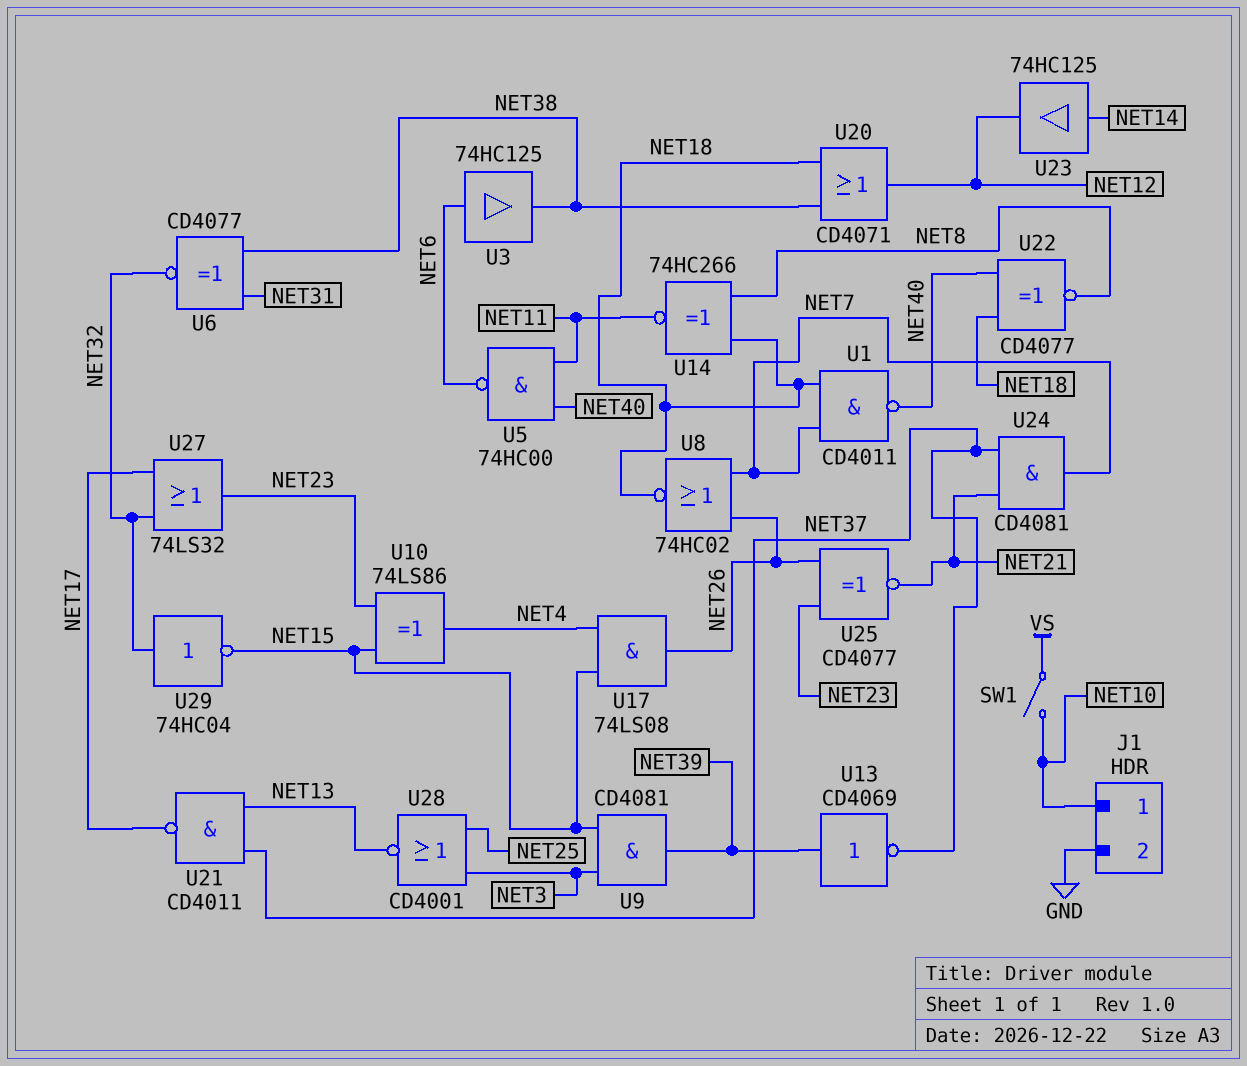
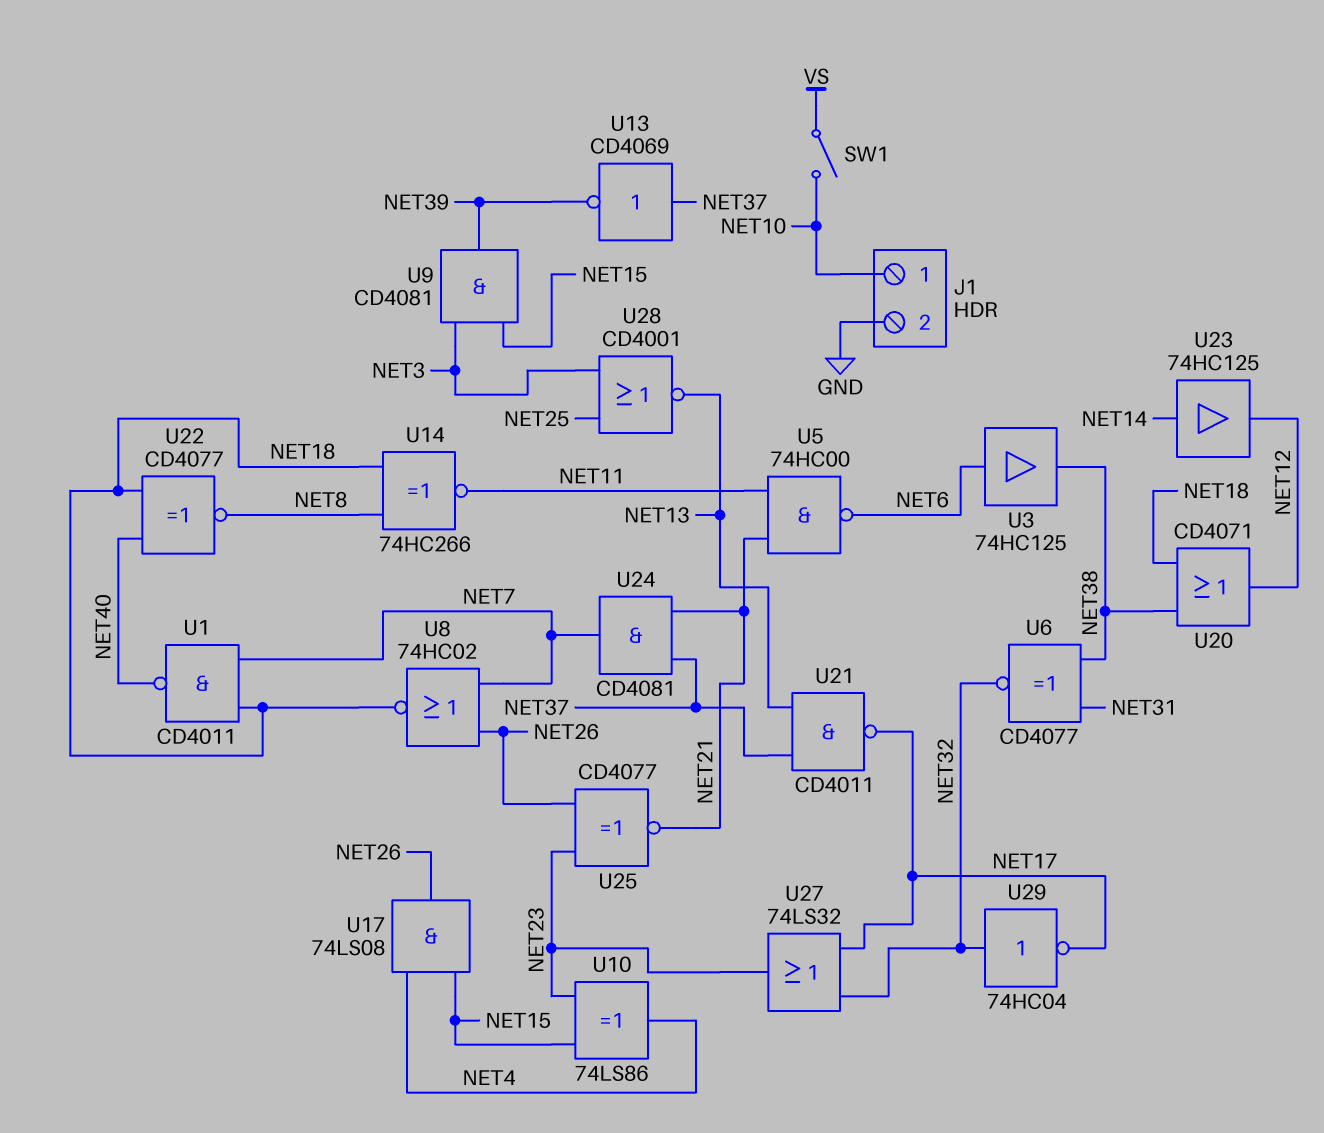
U5: NAND 74HC00 (in NET11, in NET40, out NET6) -> NAND 74HC00 (in NET11, in NET21, out NET6)
U13: NOT CD4069 (in NET39, out NET37) -> NOT CD4069 (in NET37, out NET39)
U29: NOT 74HC04 (in NET32, out NET15) -> NOT 74HC04 (in NET32, out NET17)

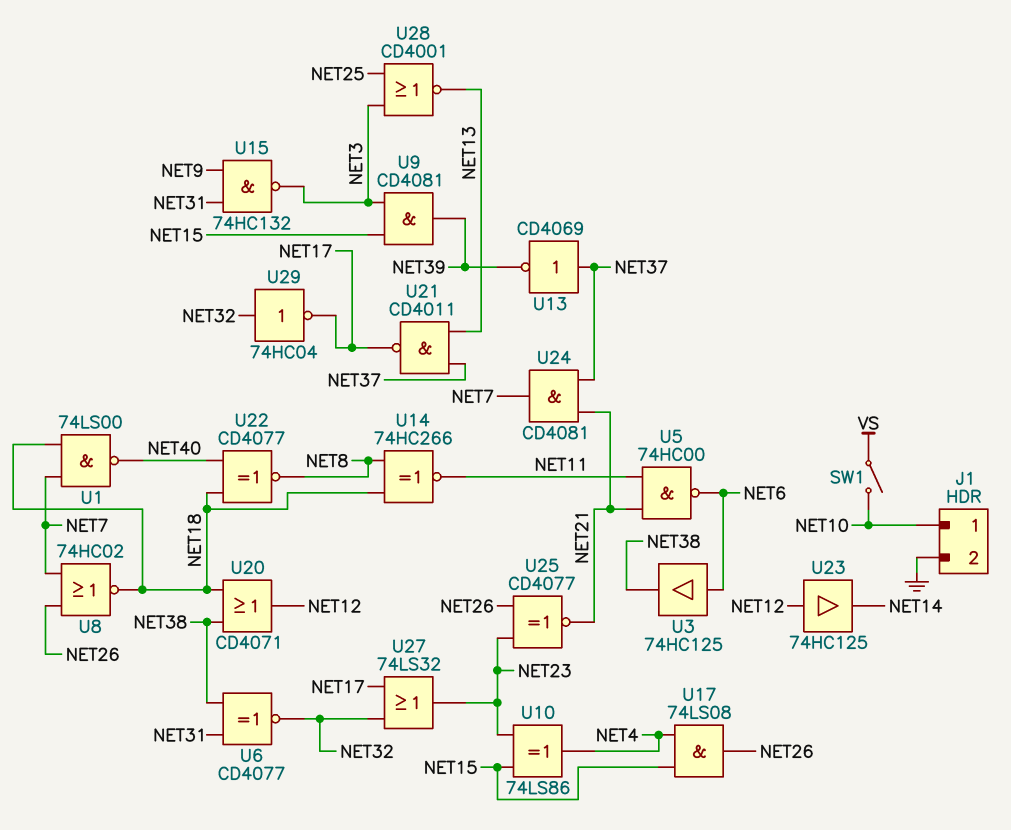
U1: NAND CD4011 (in NET7, in NET18, out NET40) -> NAND 74LS00 (in NET7, in NET18, out NET40)
U15: none -> NAND 74HC132 (in NET9, in NET31, out NET3)
U23: buffer 74HC125 (in NET14, out NET12) -> buffer 74HC125 (in NET12, out NET14)

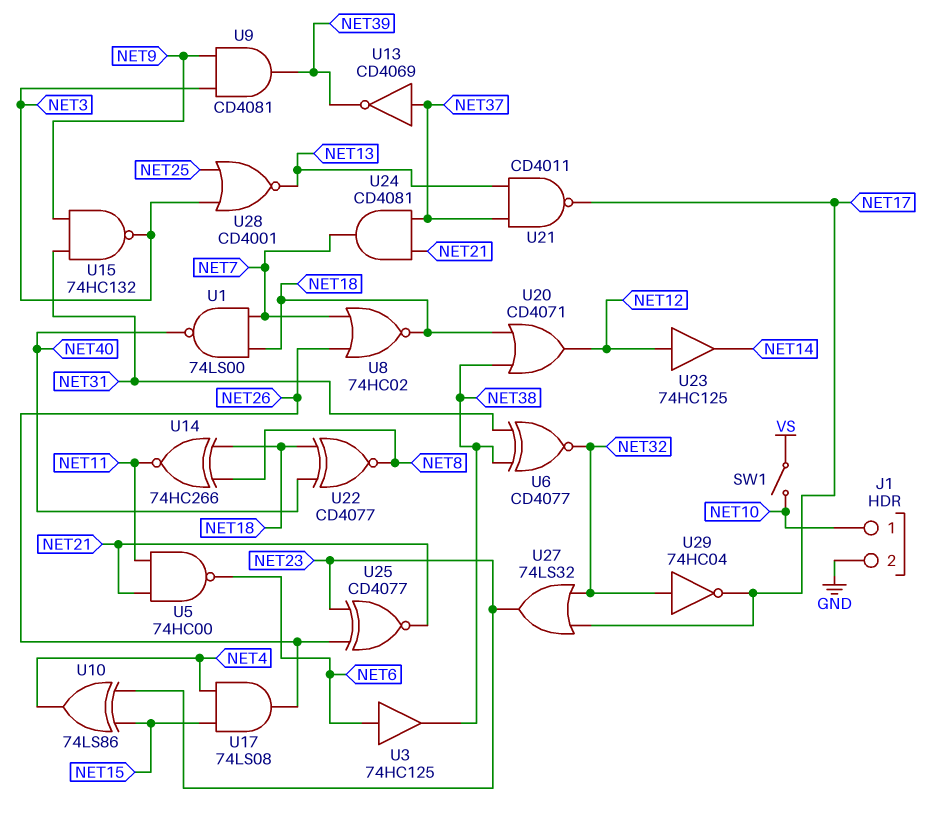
U9: AND CD4081 (in NET3, in NET15, out NET39) -> AND CD4081 (in NET3, in NET9, out NET39)

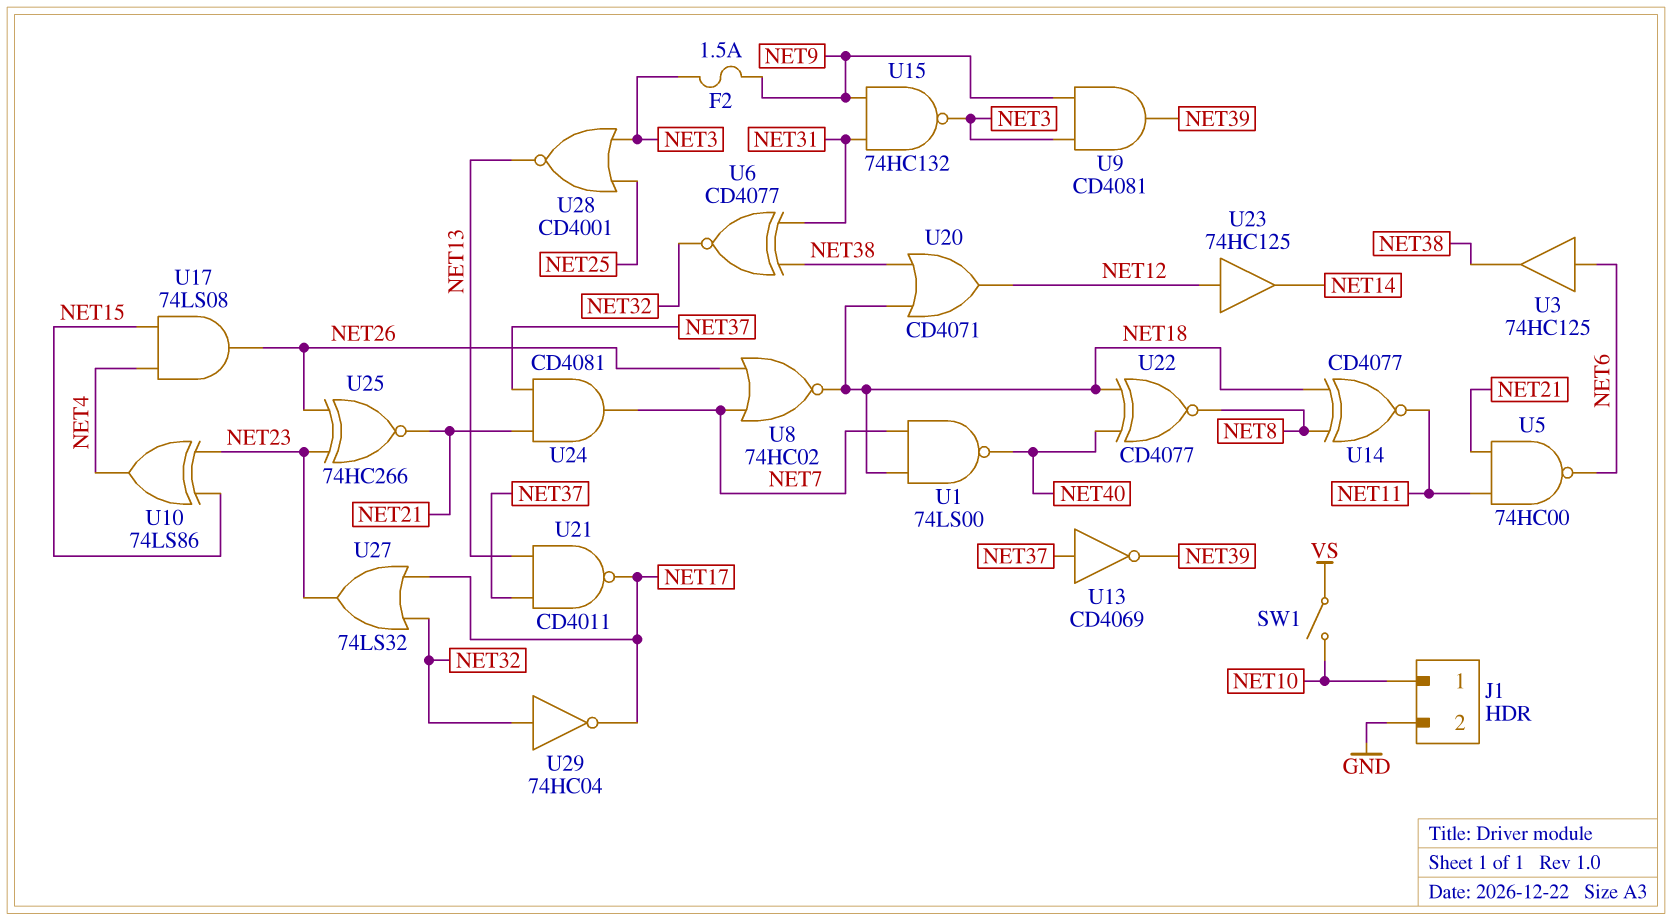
F2: none -> 1.5A (NET3, NET9)
U14: XNOR 74HC266 (in NET8, in NET18, out NET11) -> XNOR CD4077 (in NET8, in NET18, out NET11)
U25: XNOR CD4077 (in NET23, in NET26, out NET21) -> XNOR 74HC266 (in NET23, in NET26, out NET21)

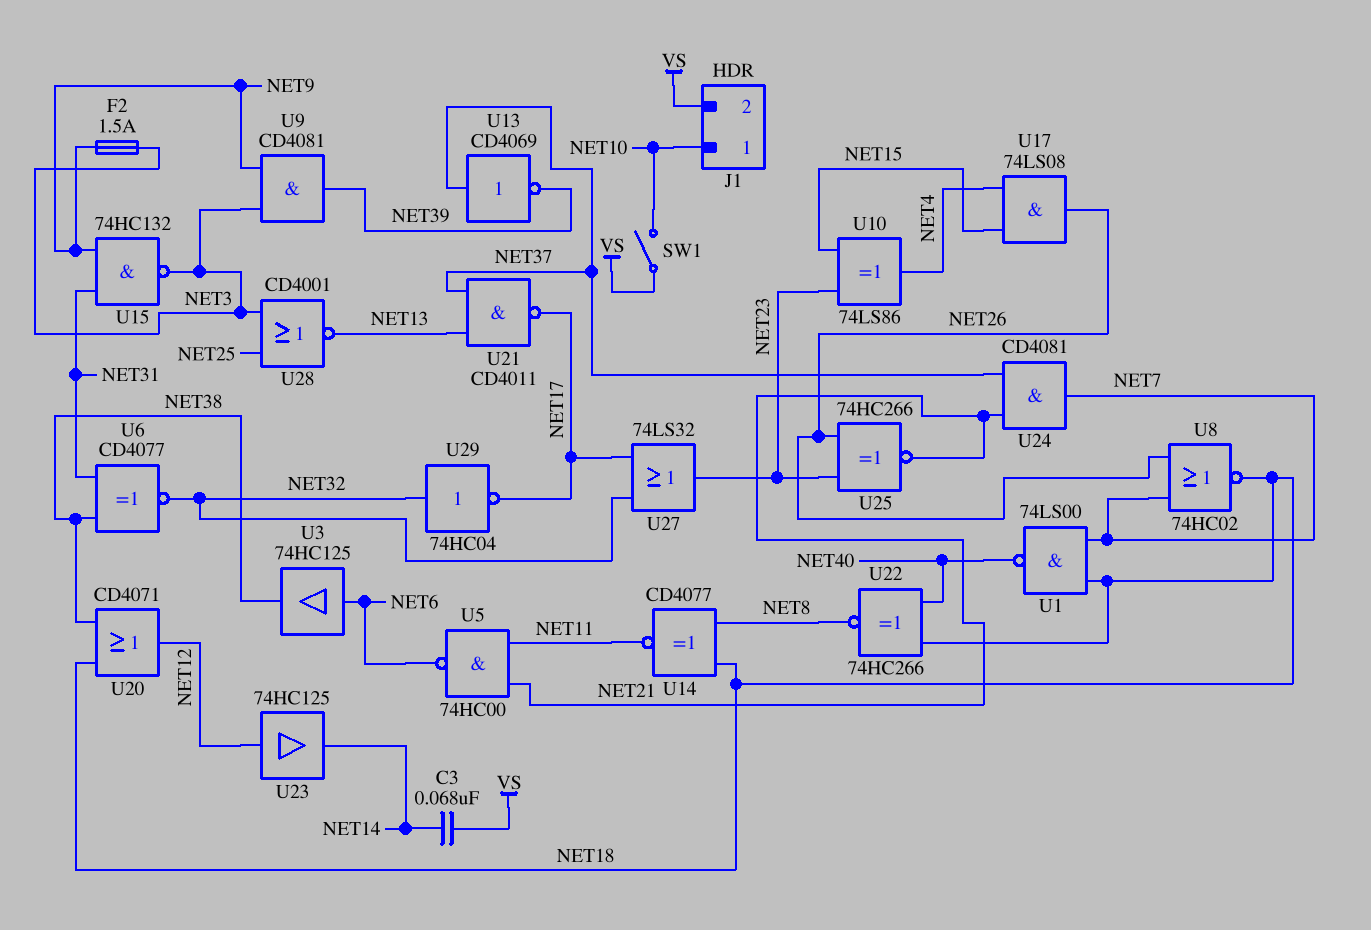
C3: none -> 68nF (NET14, VS)
J1 pin 2: GND -> VS
U22: XNOR CD4077 (in NET18, in NET40, out NET8) -> XNOR 74HC266 (in NET18, in NET40, out NET8)

